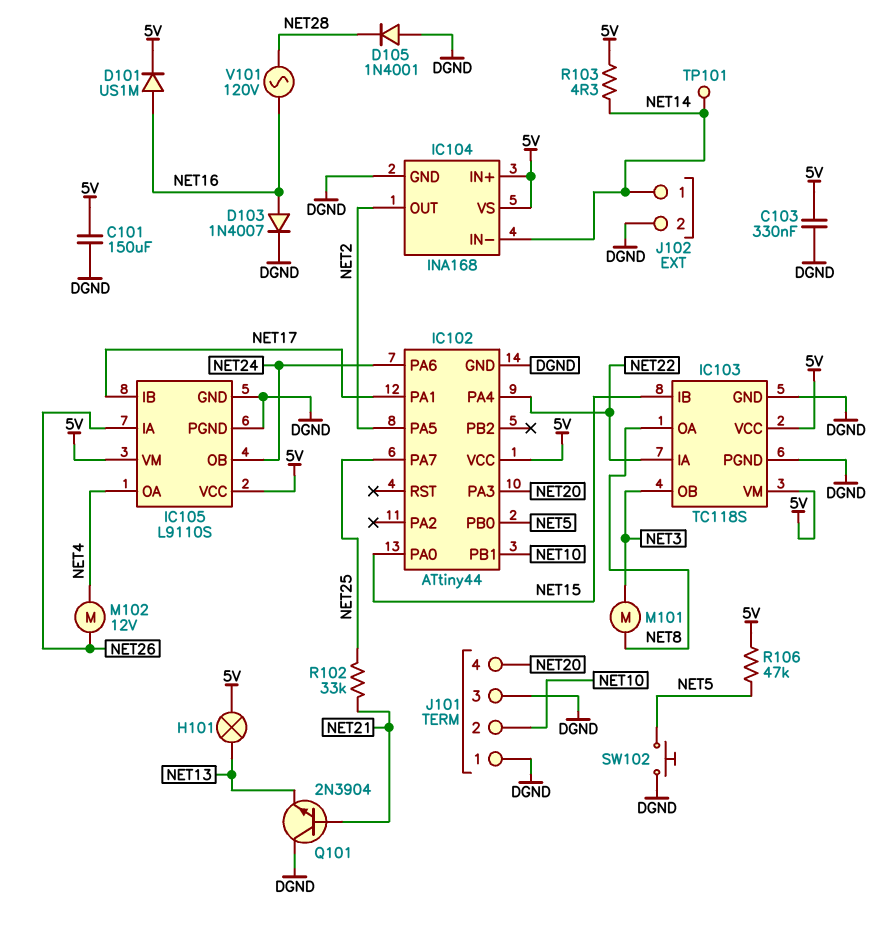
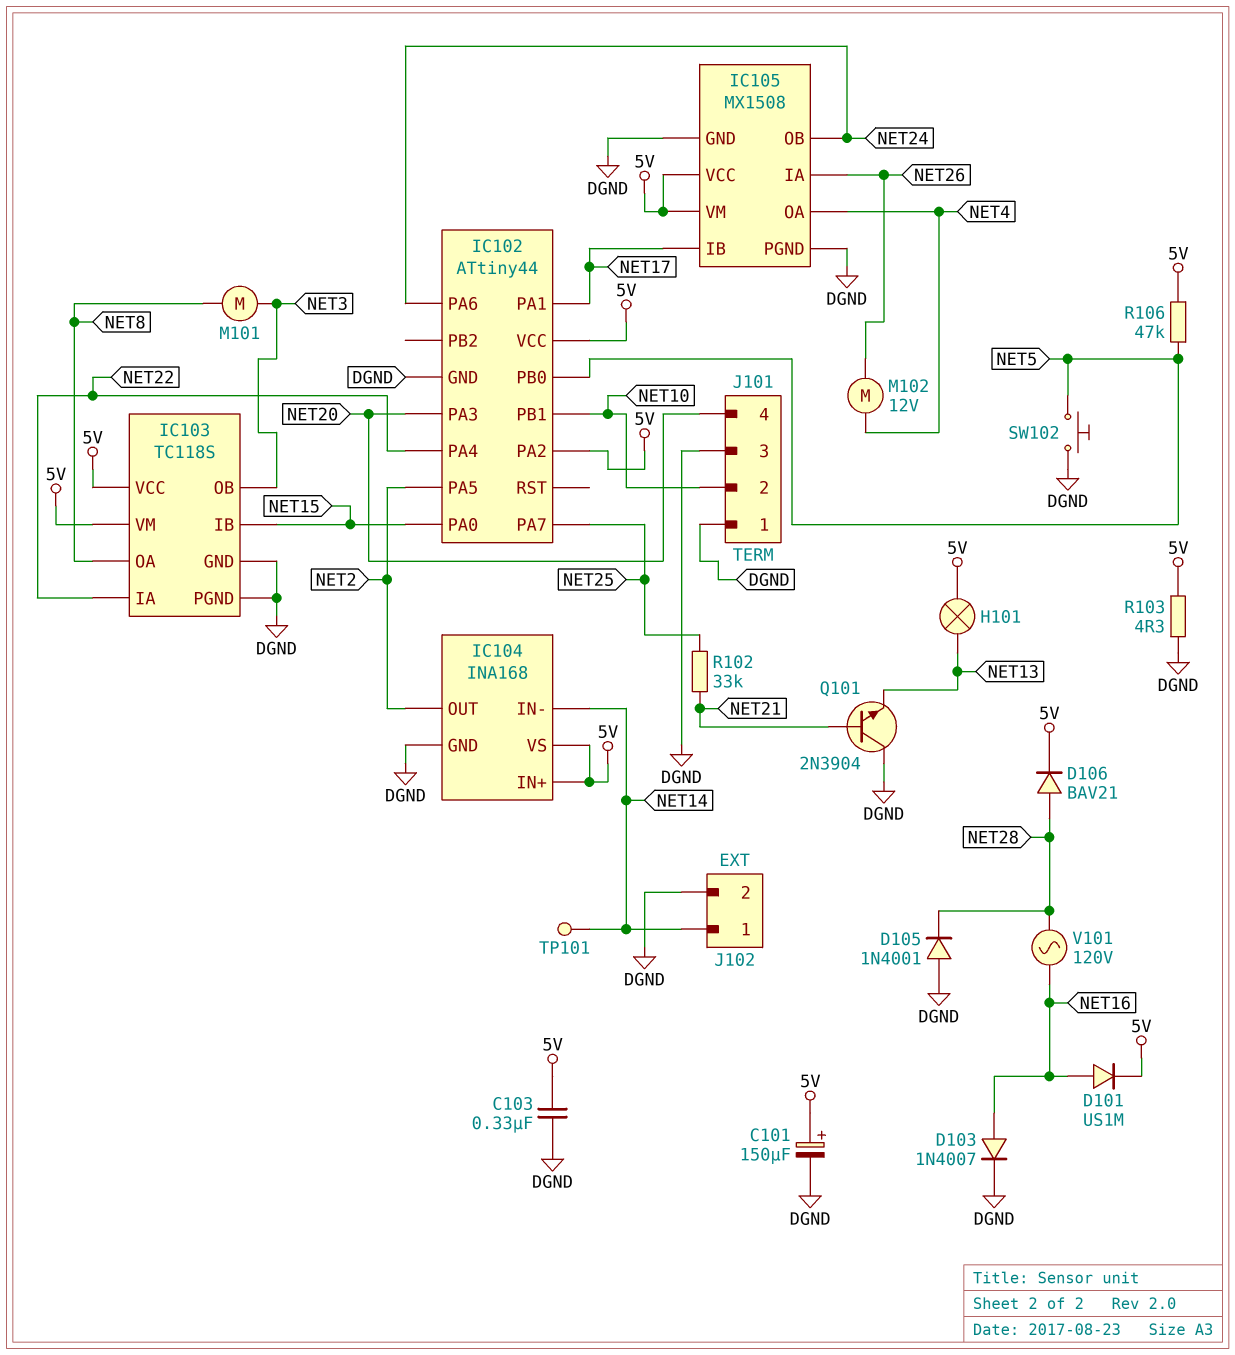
C101: 150uF (5V, DGND) -> 150uF (plus 5V, minus DGND)
D106: none -> diode BAV21 (A NET28, K 5V)
IC102 pin PA2: none -> 5V
IC105: L9110S -> MX1508
R103: 4.3 (5V, NET14) -> 4.3 (5V, DGND)

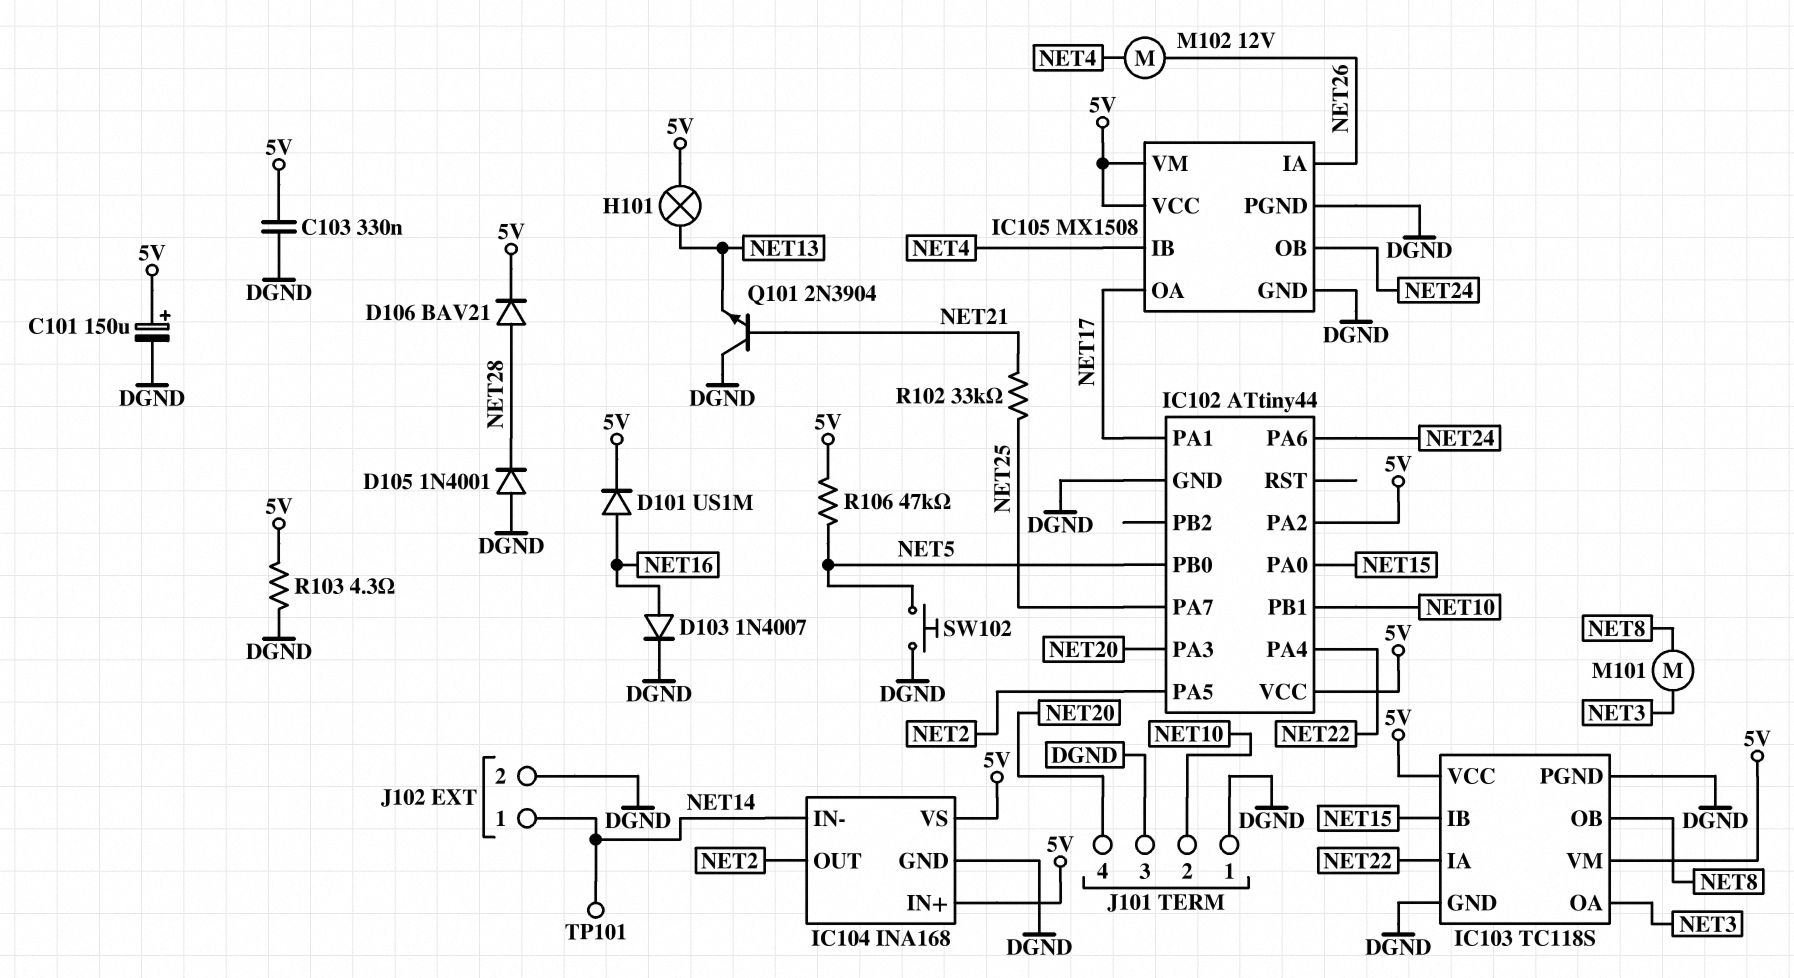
IC103 pin OA: NET8 -> NET3
IC103 pin OB: NET3 -> NET8
IC105 pin IB: NET17 -> NET4
IC105 pin OA: NET4 -> NET17
V101: AC 120V (NET16, NET28) -> none

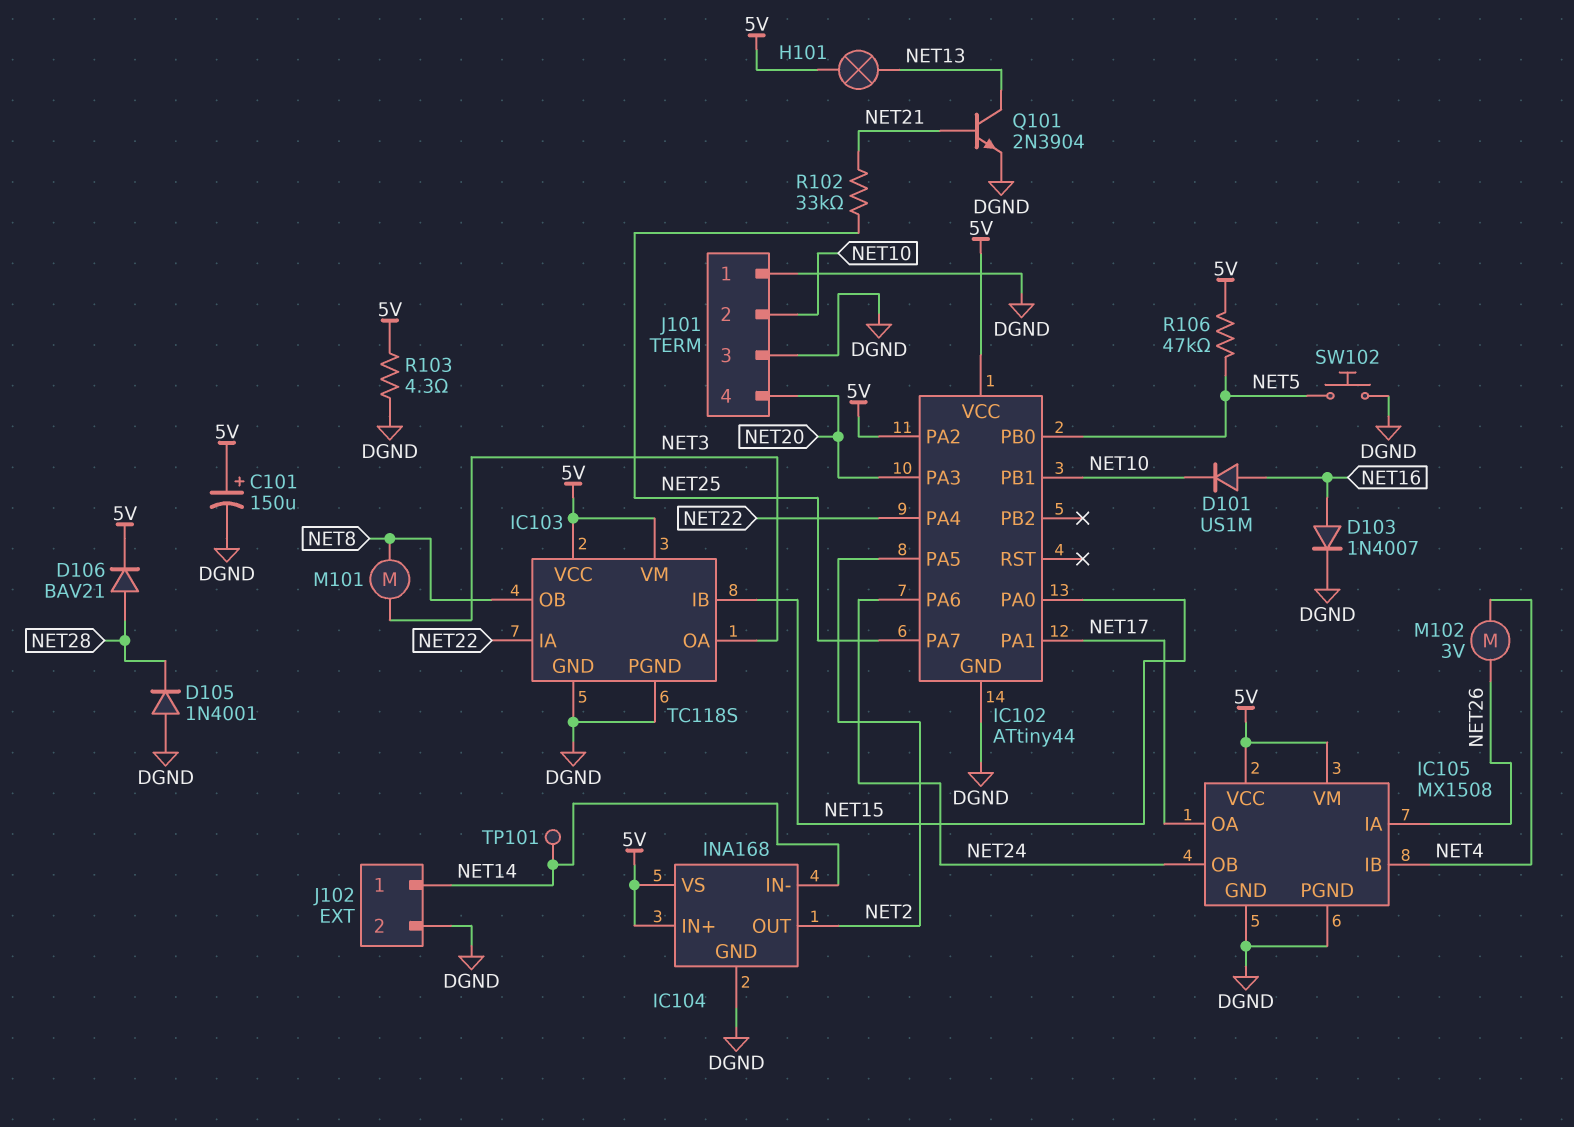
C103: 330nF (5V, DGND) -> none
D101: diode US1M (A NET16, K 5V) -> diode US1M (A NET16, K NET10)
M102: motor 12V (NET4, NET26) -> motor 3V (NET4, NET26)
Q101: NPN 2N3904 (B NET21, C DGND, E NET13) -> NPN 2N3904 (B NET21, C NET13, E DGND)

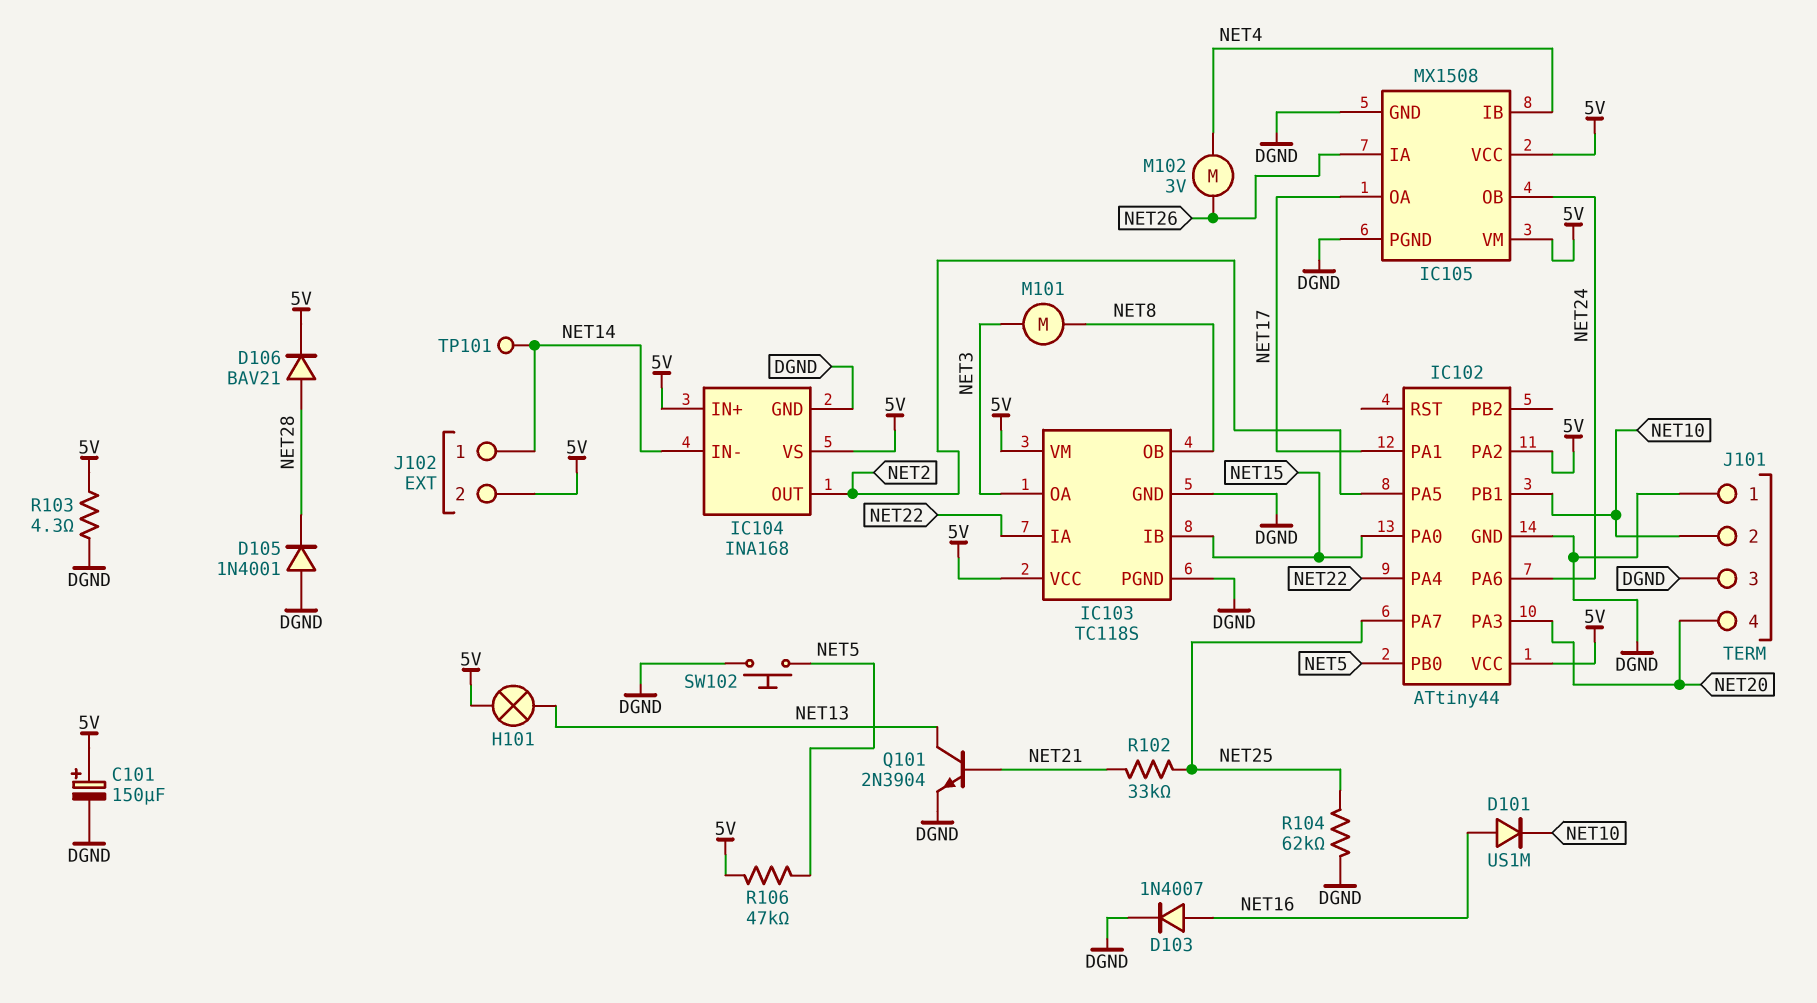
J102 pin 2: DGND -> 5V
R104: none -> 62k (DGND, NET25)

